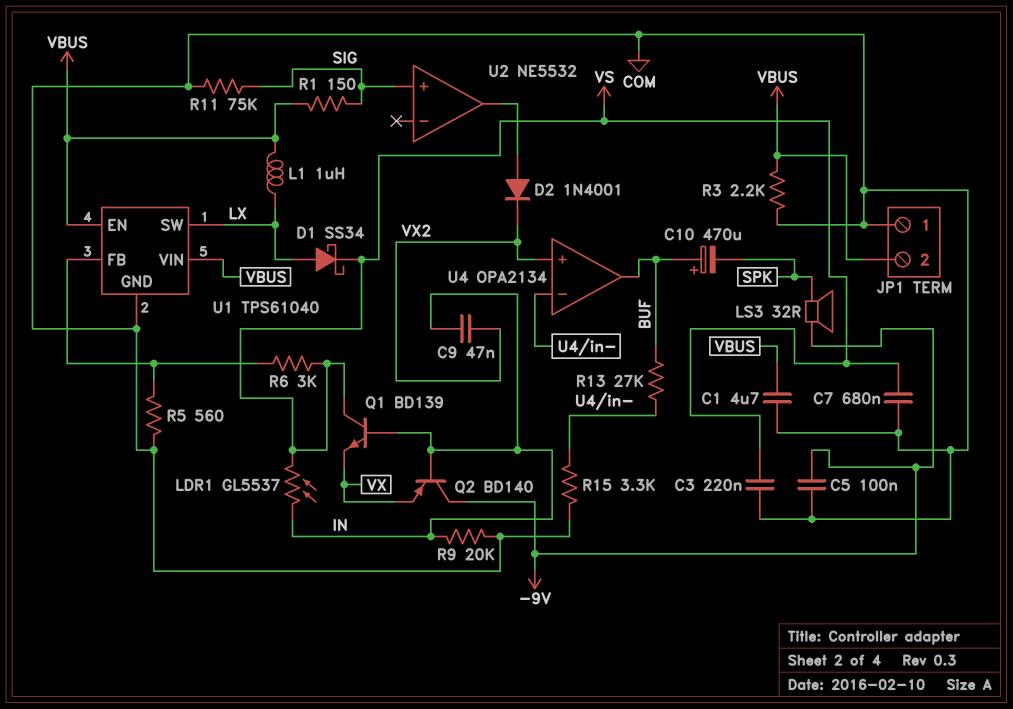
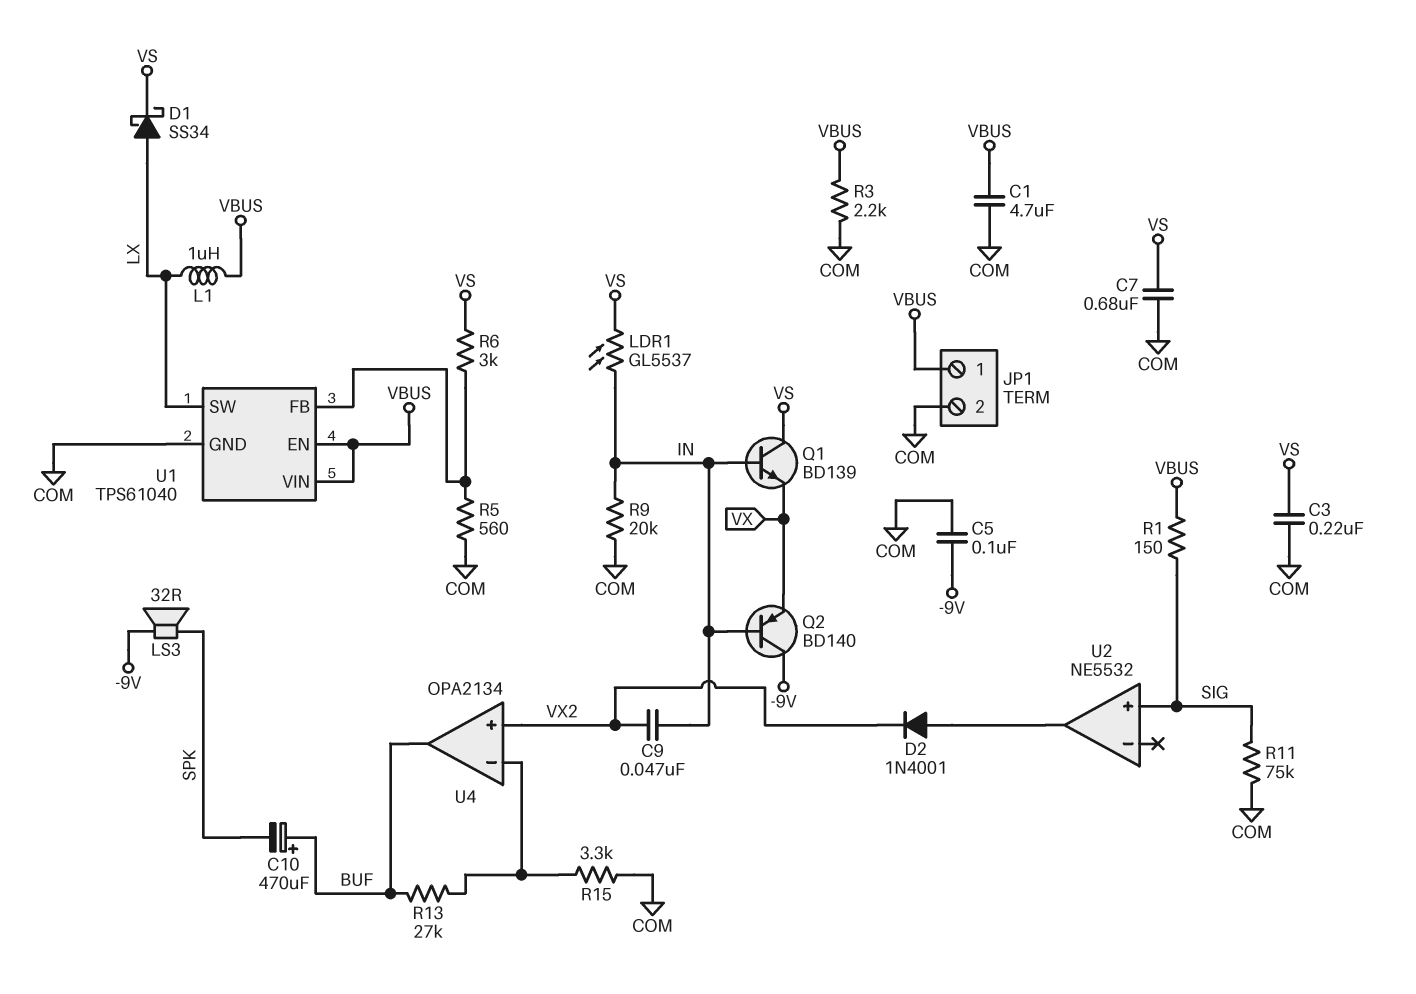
JP1 pin 1: COM -> VBUS
JP1 pin 2: VBUS -> COM

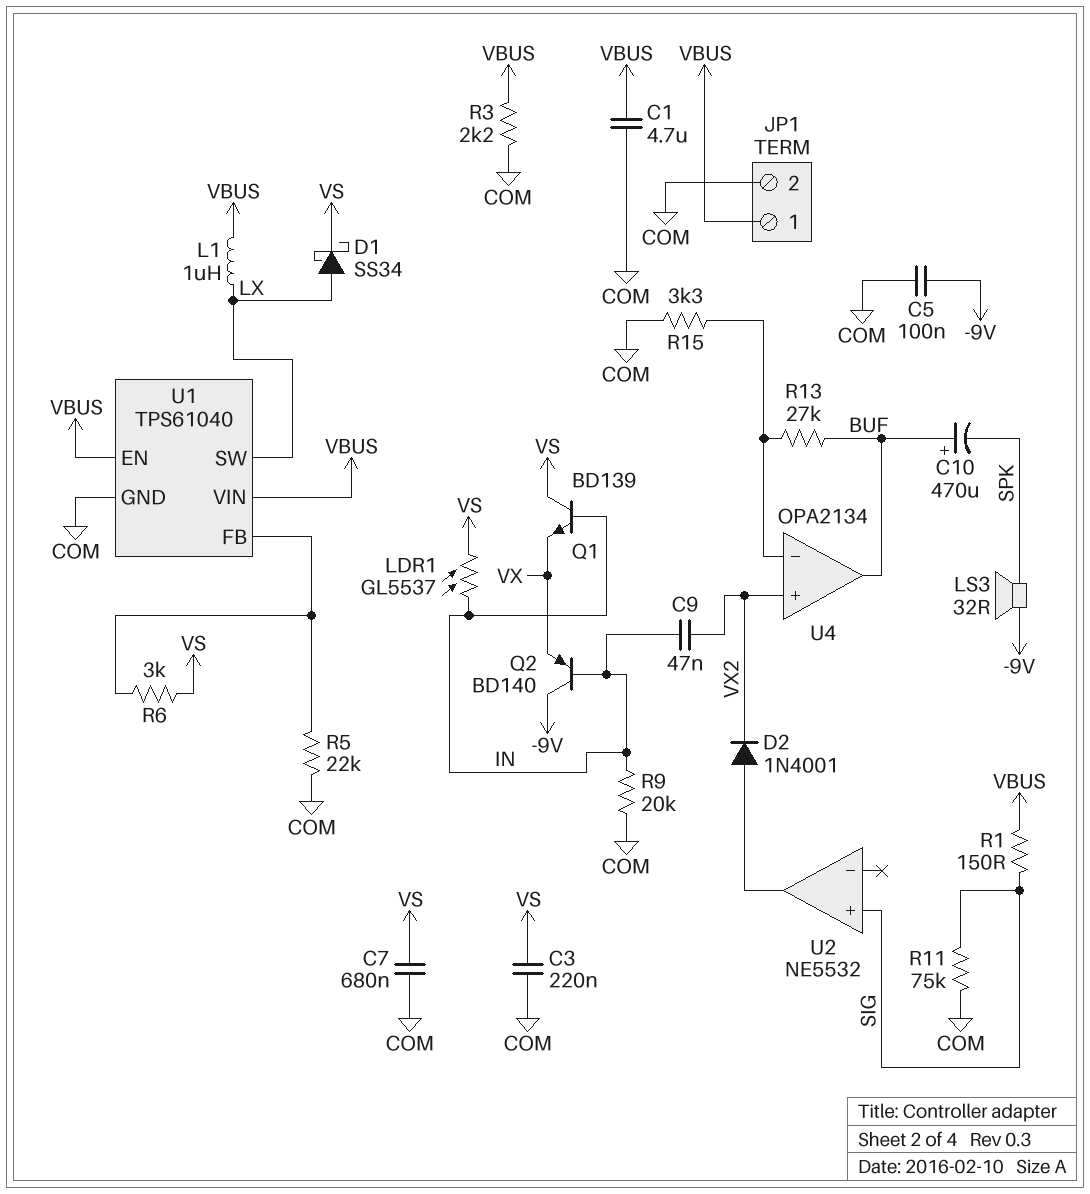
R5: 560 (COM, U1/FB) -> 22k (COM, U1/FB)

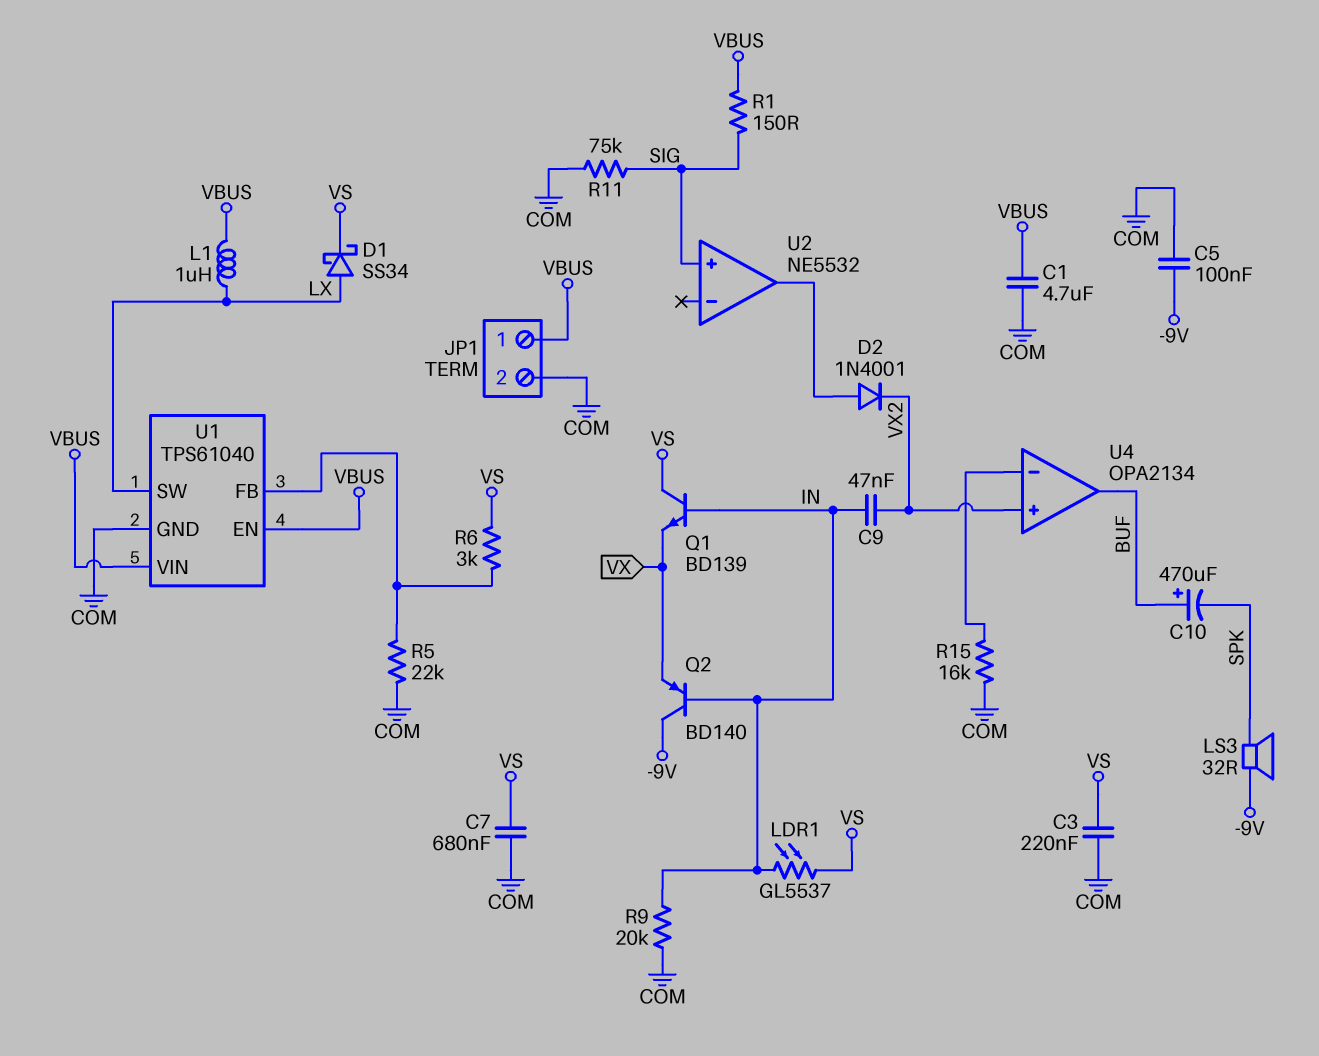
R3: 2.2k (COM, VBUS) -> none
R13: 27k (BUF, U4/in-) -> none
R15: 3.3k (COM, U4/in-) -> 16k (COM, U4/in-)

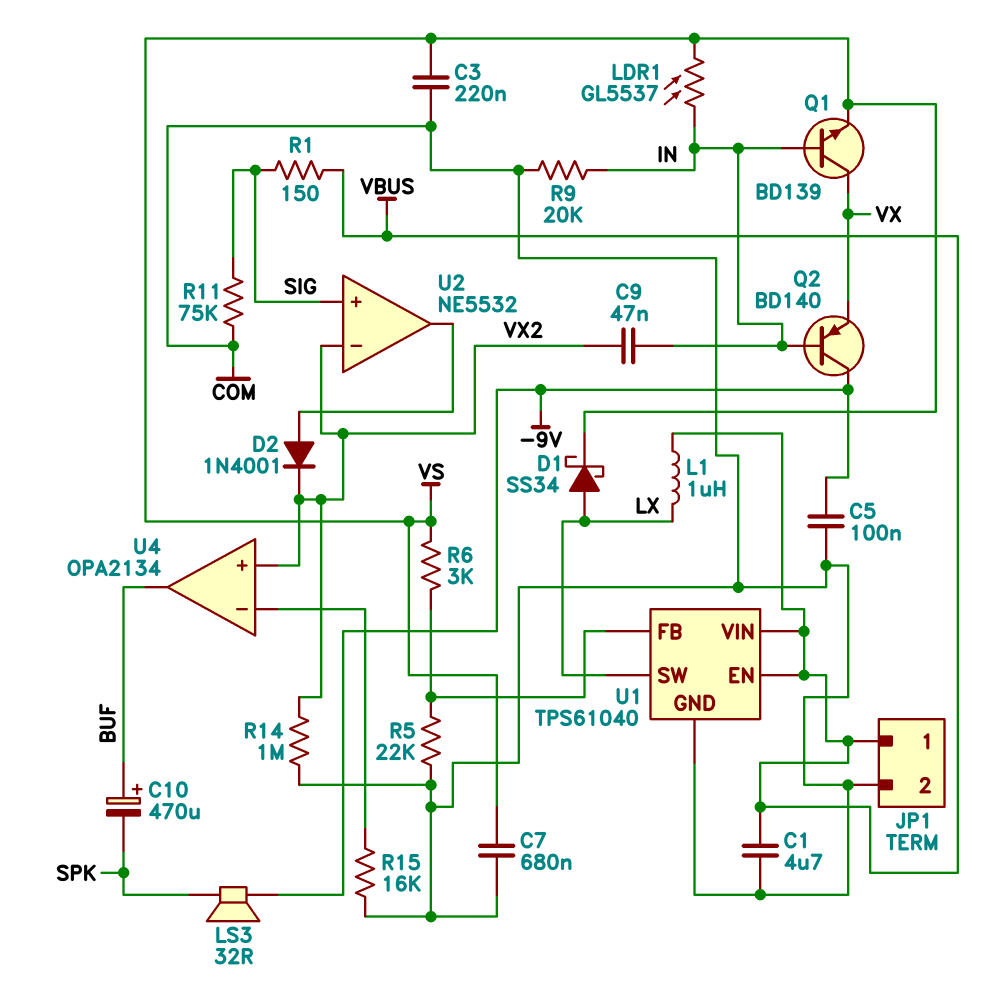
Q1: NPN BD139 (B IN, C VS, E VX) -> NPN BD139 (B IN, C VX, E VS)
R14: none -> 1M (COM, VX2)
U2 pin in-: none -> VX2

